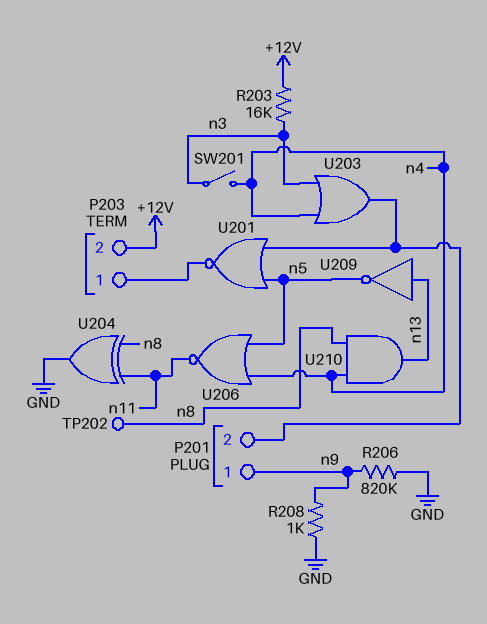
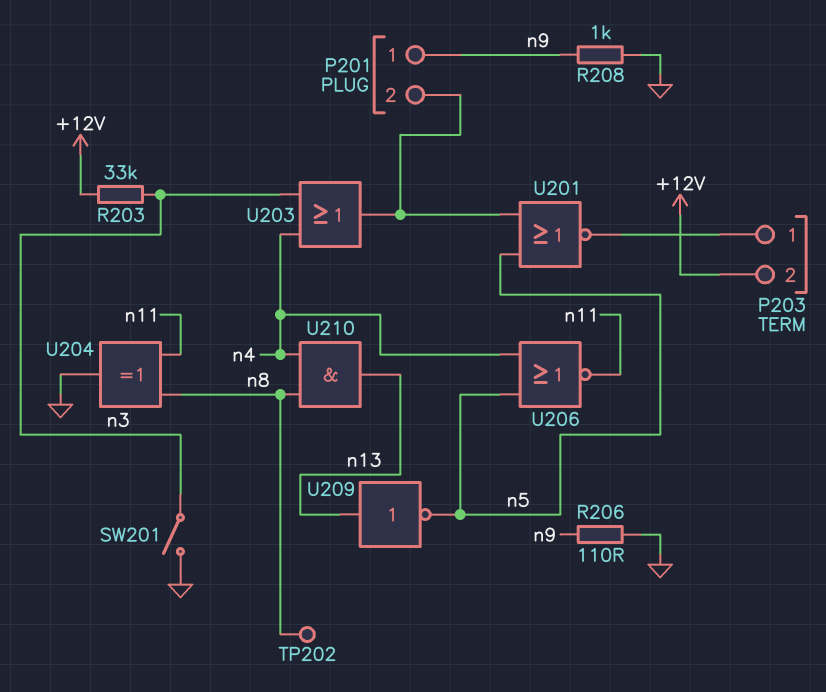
R203: 16k (+12V, n3) -> 33k (+12V, n3)
R206: 820k (GND, n9) -> 110 (GND, n9)
SW201: switch (n3, n4) -> switch (GND, n3)

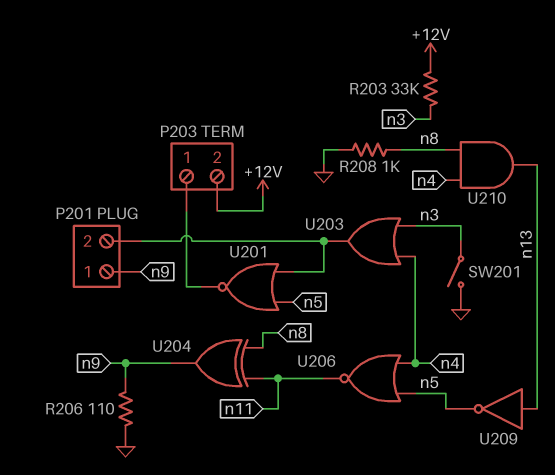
R208: 1k (GND, n9) -> 1k (GND, n8)
TP202: test point (n8) -> none
U204: XOR (in n8, in n11, out GND) -> XOR (in n8, in n11, out n9)

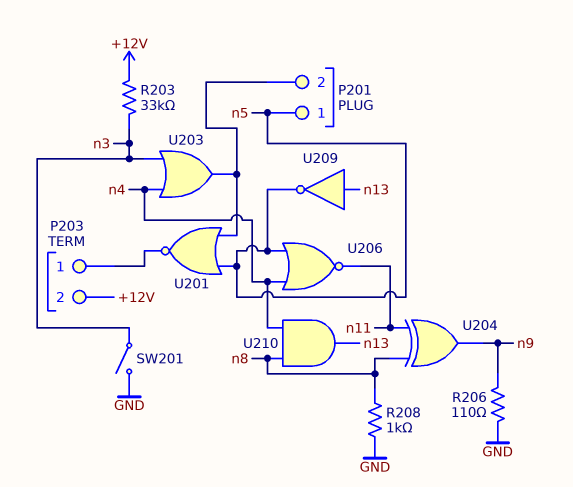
P201 pin 1: n9 -> n5

